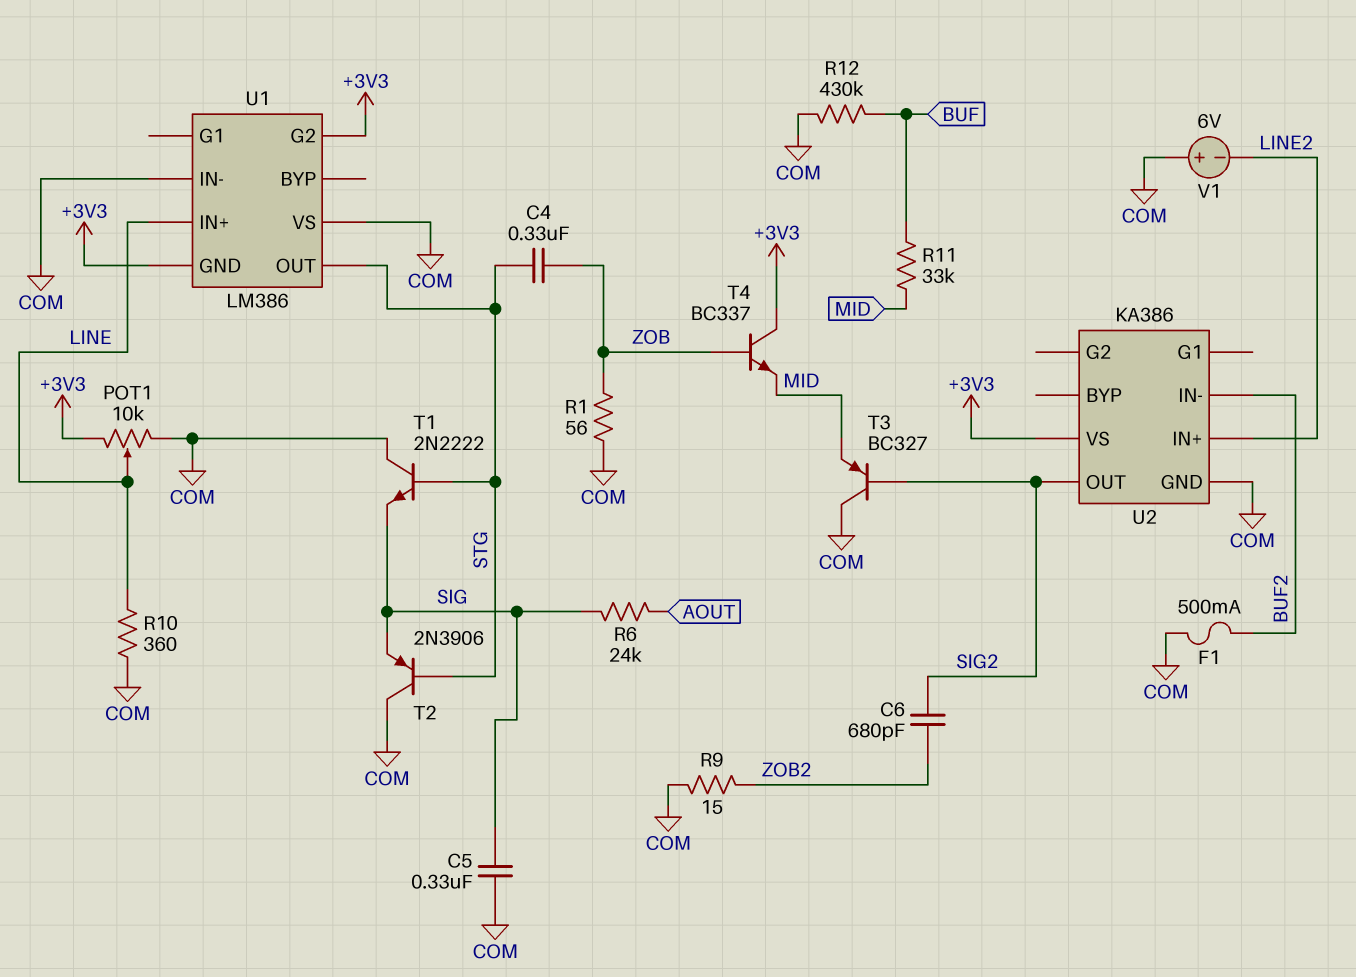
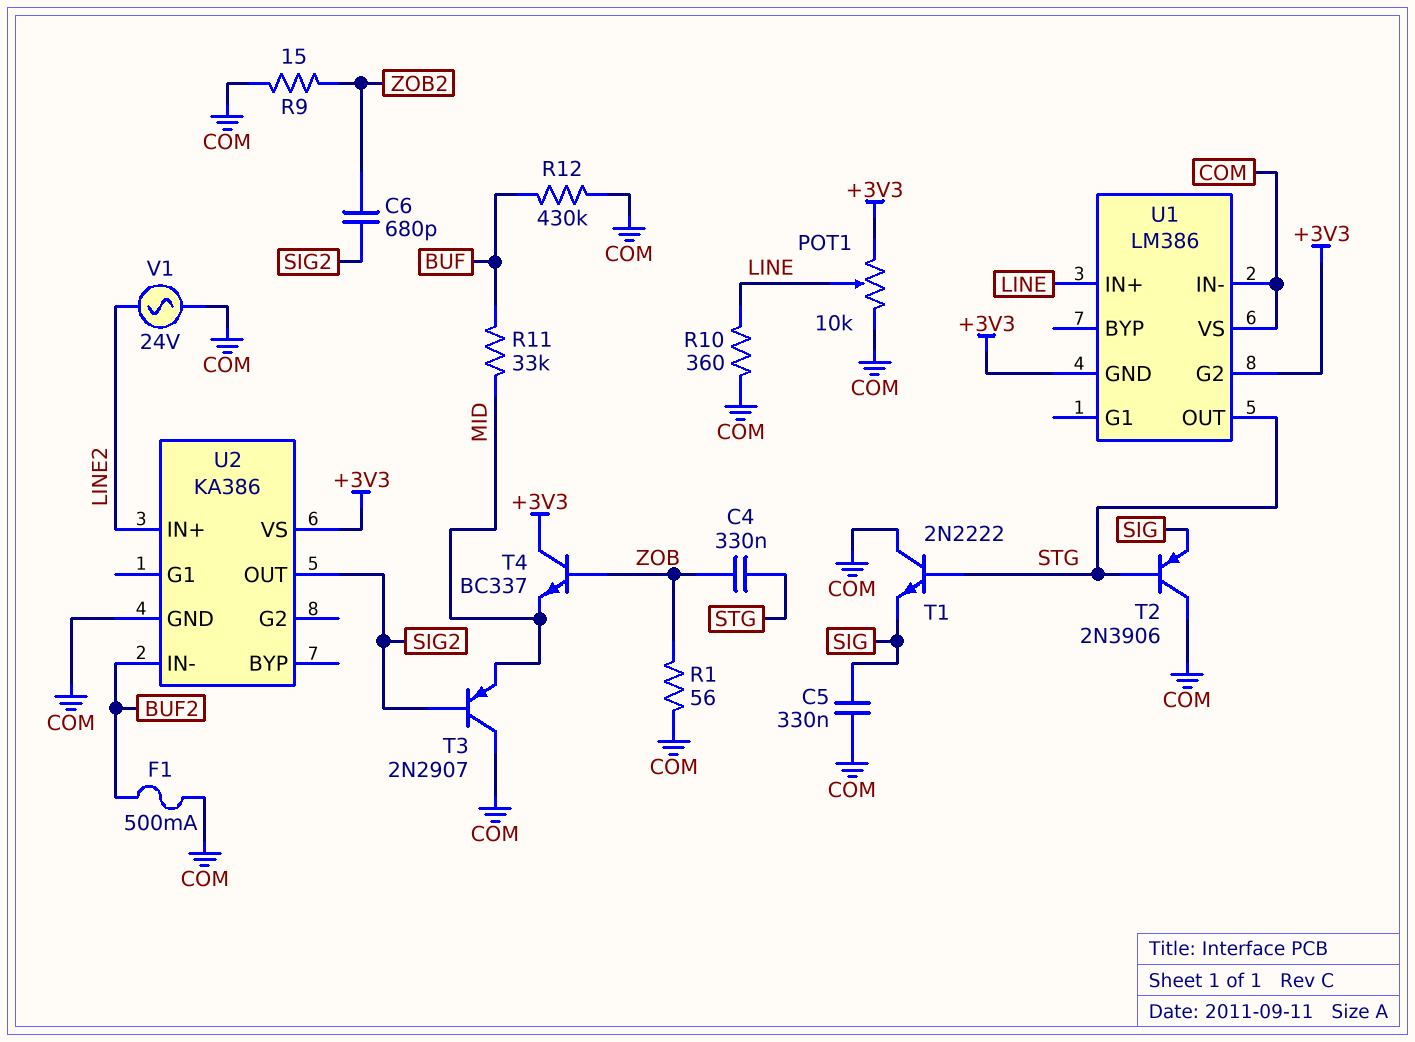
R6: 24k (AOUT, SIG) -> none
T3: PNP BC327 (B SIG2, C COM, E MID) -> PNP 2N2907 (B SIG2, C COM, E MID)
V1: 6V (plus COM, minus LINE2) -> AC 24V (COM, LINE2)

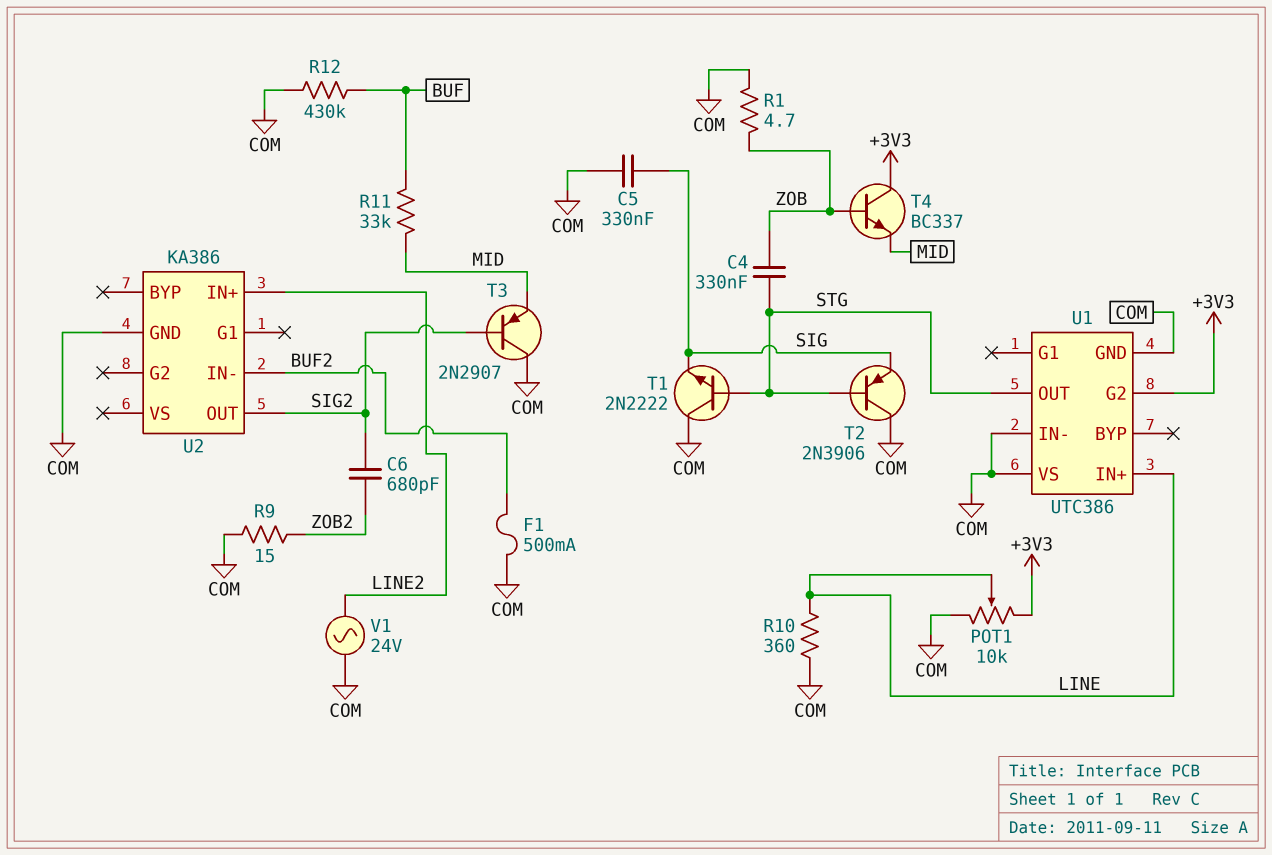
R1: 56 (COM, ZOB) -> 4.7 (COM, ZOB)
U1: LM386 -> UTC386
U1 pin GND: +3V3 -> COM
U2 pin VS: +3V3 -> none

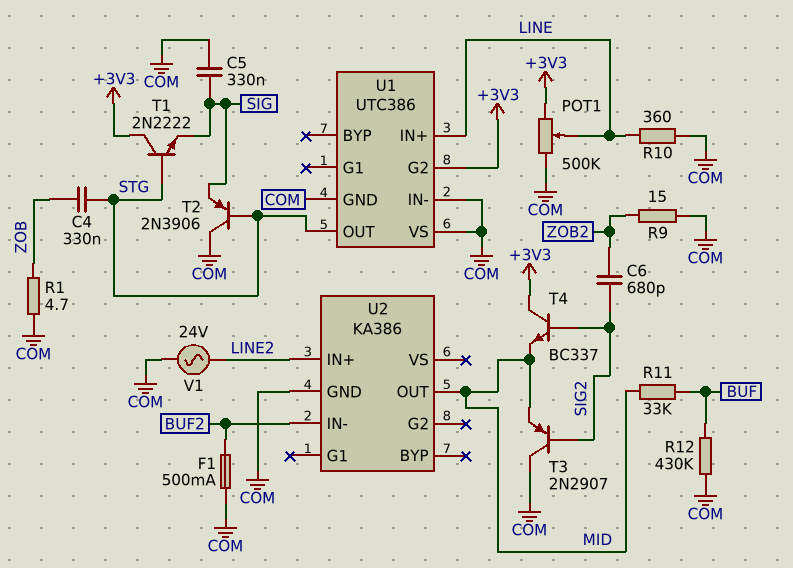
POT1: 10k (+3V3, COM, wiper LINE) -> 500k (+3V3, COM, wiper LINE)
T1: NPN 2N2222 (B STG, C COM, E SIG) -> NPN 2N2222 (B STG, C +3V3, E SIG)
T4: NPN BC337 (B ZOB, C +3V3, E MID) -> NPN BC337 (B SIG2, C +3V3, E MID)
U2 pin OUT: SIG2 -> MID

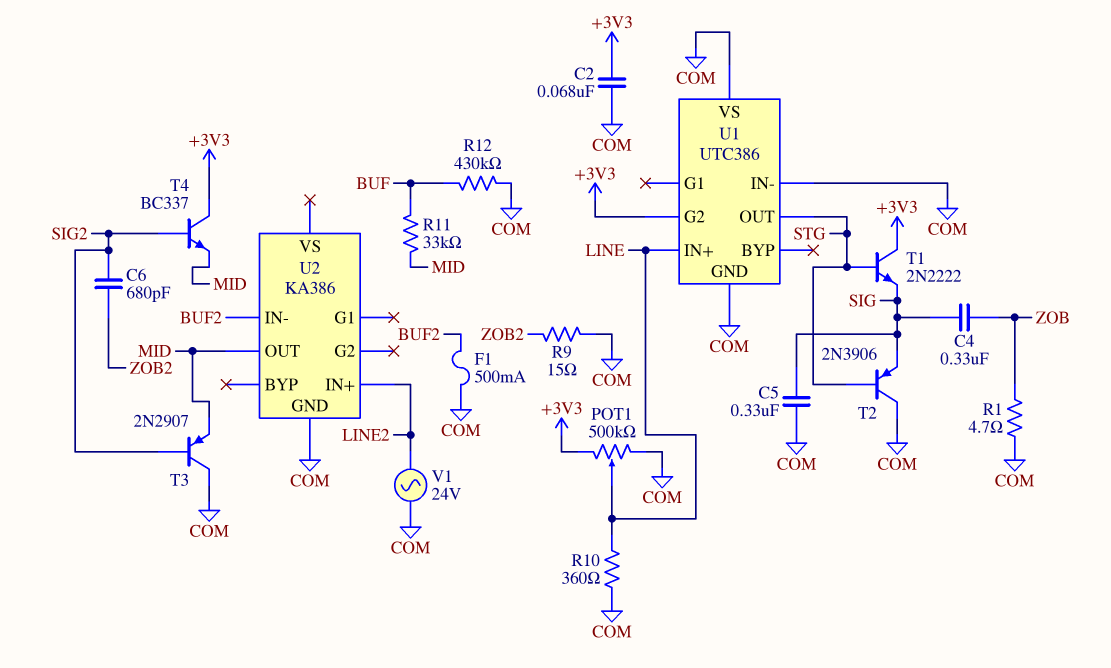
C2: none -> 68nF (+3V3, COM)
C4: 330nF (STG, ZOB) -> 330nF (SIG, ZOB)

